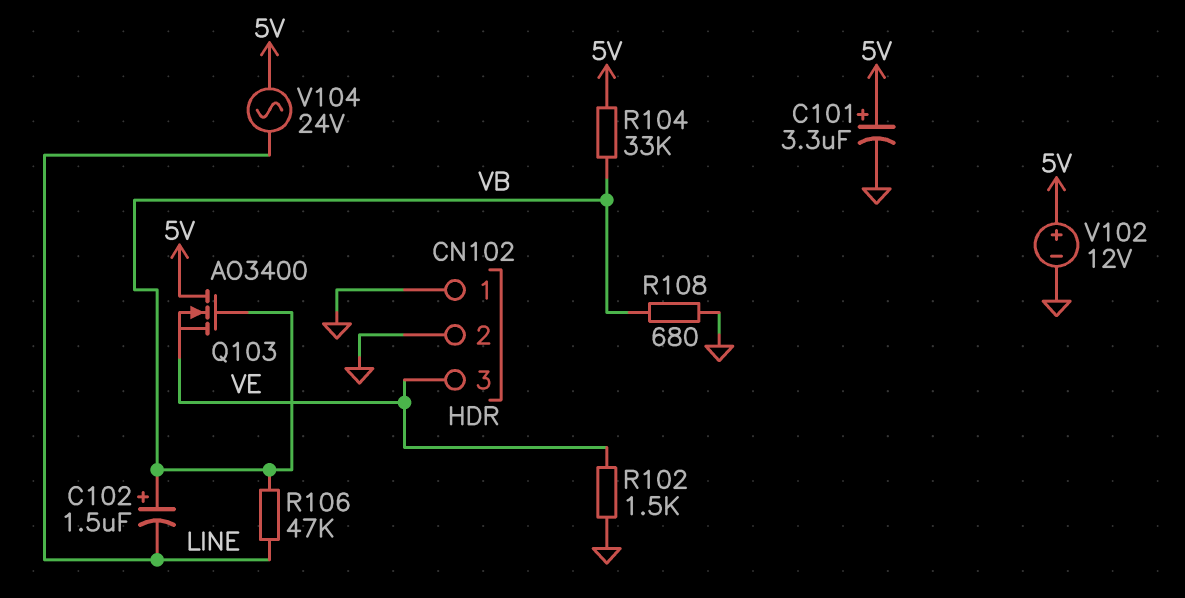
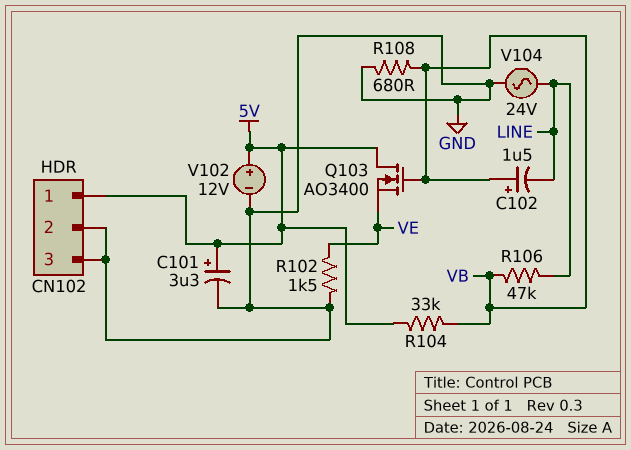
CN102 pin 1: GND -> 5V
CN102 pin 3: VE -> GND
V104: AC 24V (5V, LINE) -> AC 24V (GND, LINE)

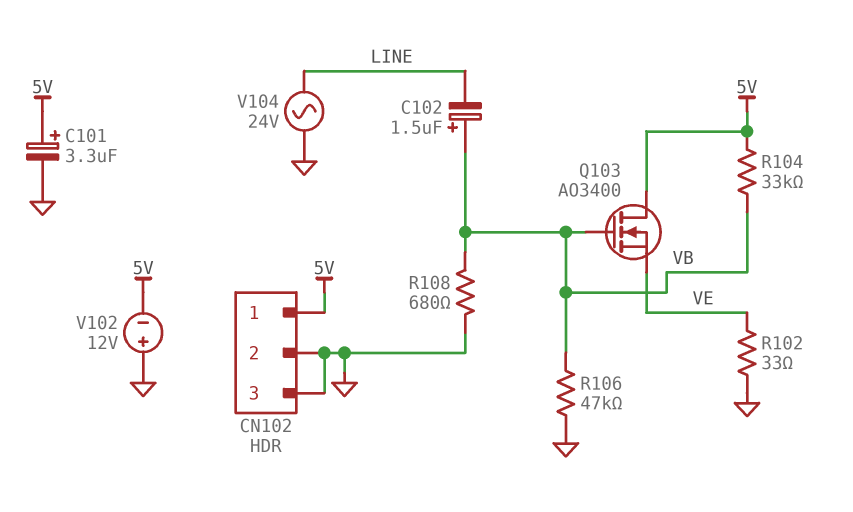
R102: 1.5k (GND, VE) -> 33 (GND, VE)
R106: 47k (LINE, VB) -> 47k (GND, VB)
V102: 12V (plus 5V, minus GND) -> 12V (plus GND, minus 5V)

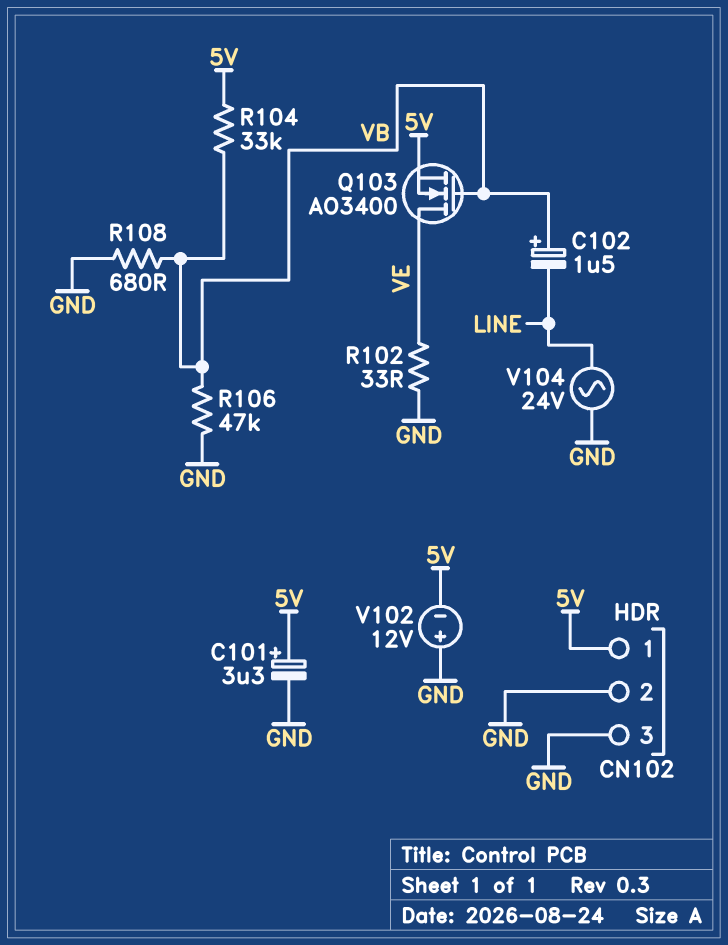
Q103: NMOS AO3400 (G VB, D 5V, S VE) -> NMOS AO3400 (G VB, D VE, S 5V)

